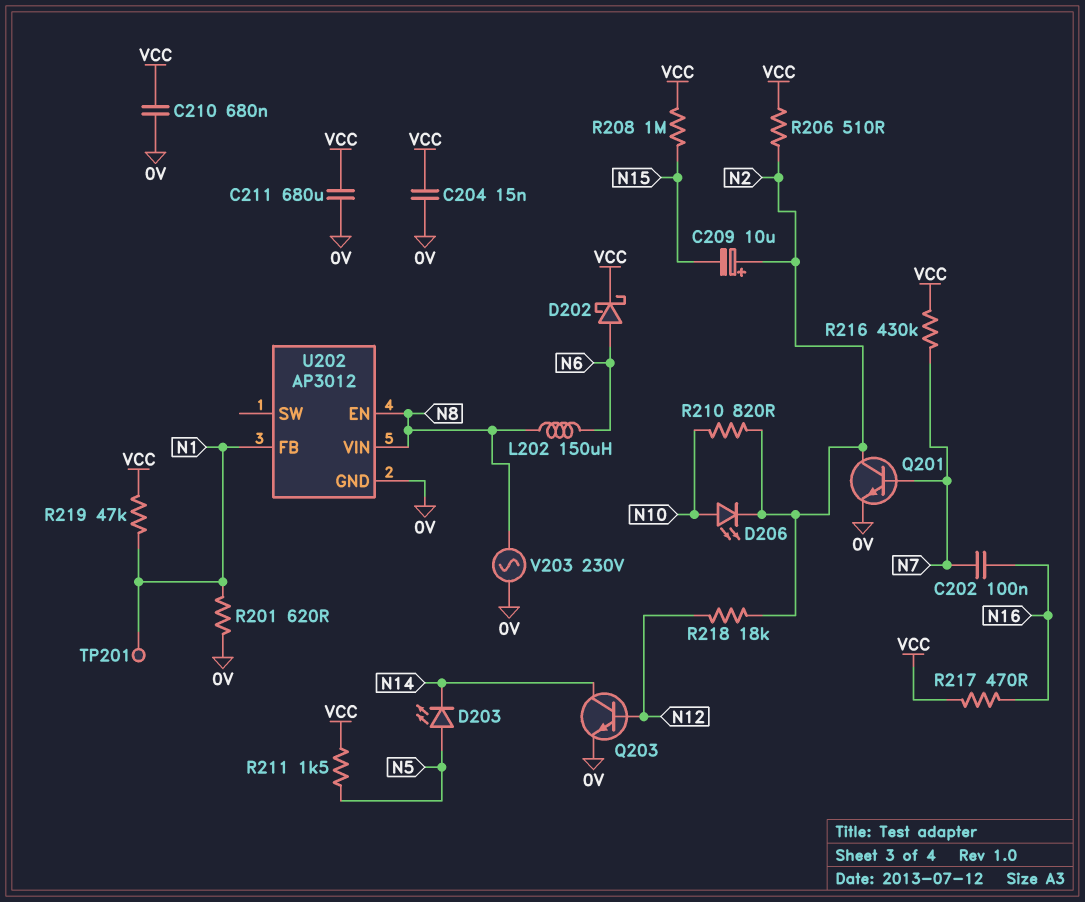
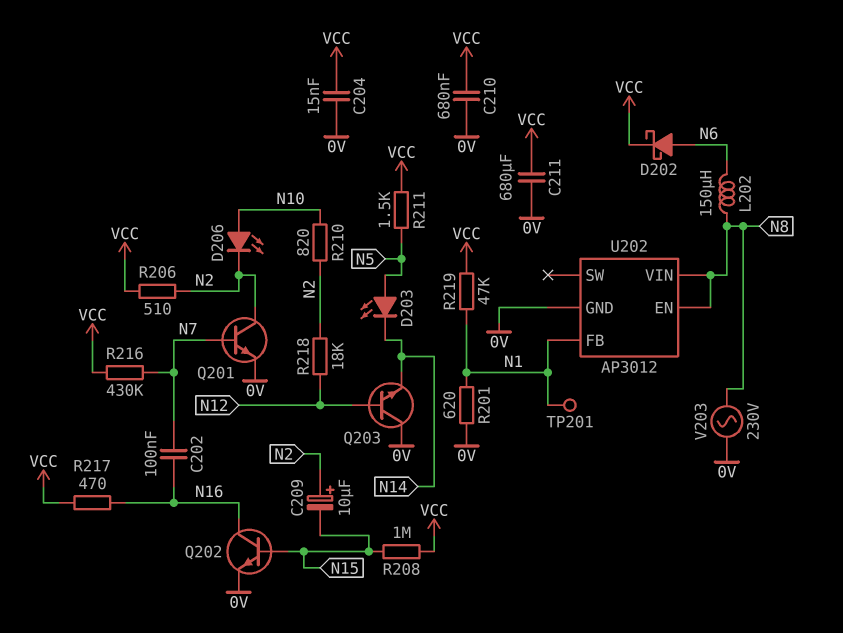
Q202: none -> NPN (B N15, C N16, E 0V)
Q203: NPN (B N12, C N14, E 0V) -> NPN (B N12, C 0V, E N14)

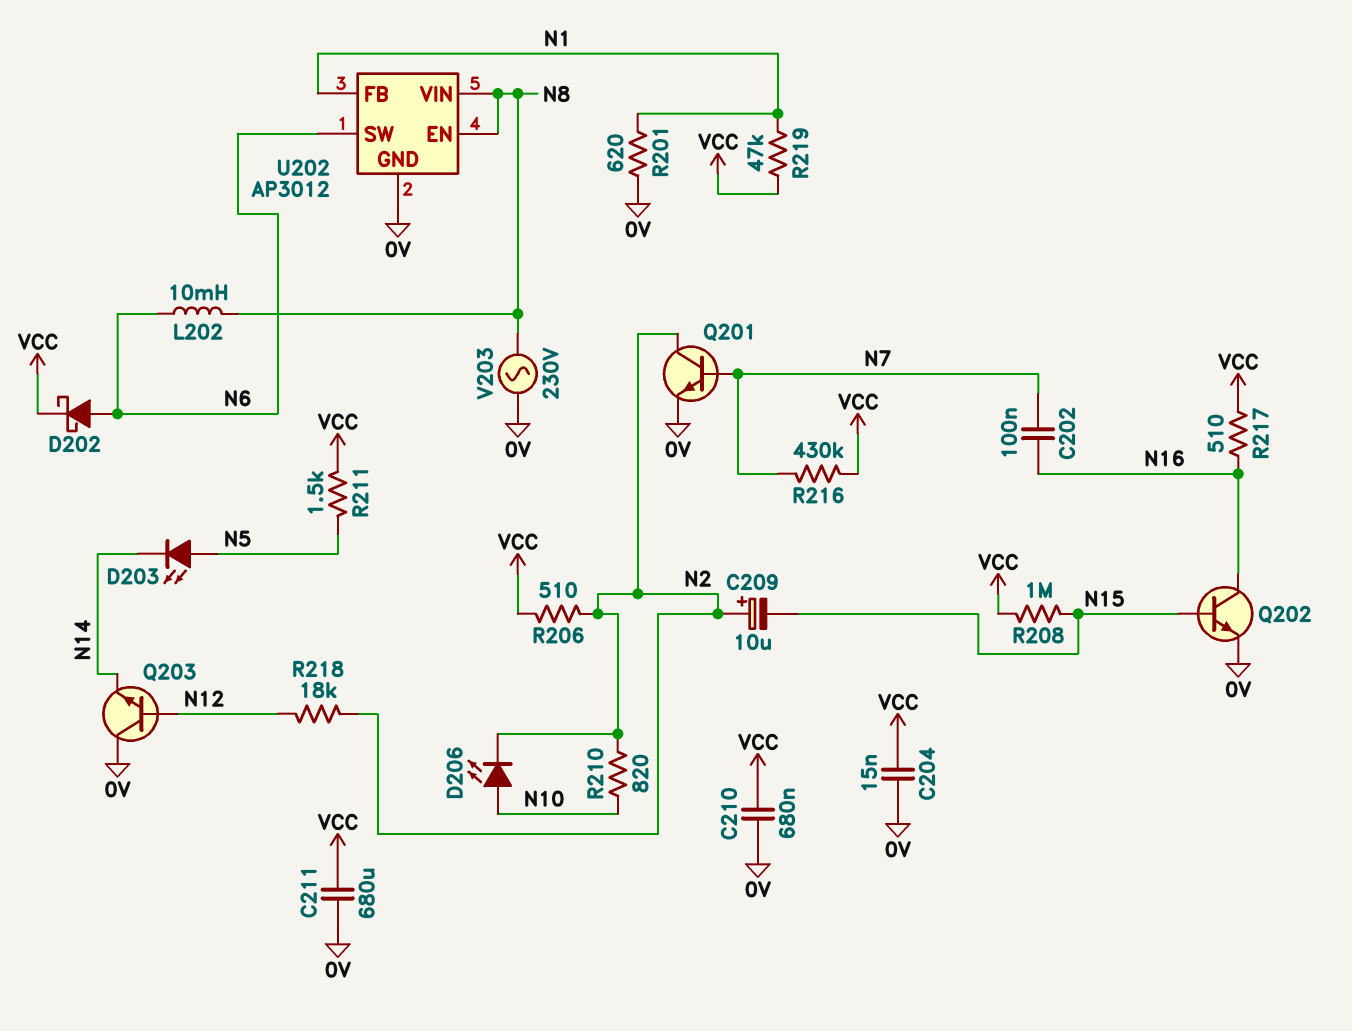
L202: 150uH (N6, N8) -> 10mH (N6, N8)
R217: 470 (N16, VCC) -> 510 (N16, VCC)
TP201: test point (N1) -> none
U202 pin SW: none -> N6

